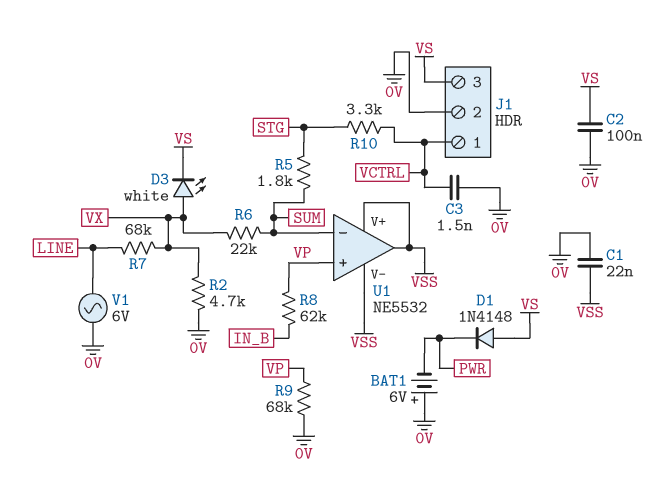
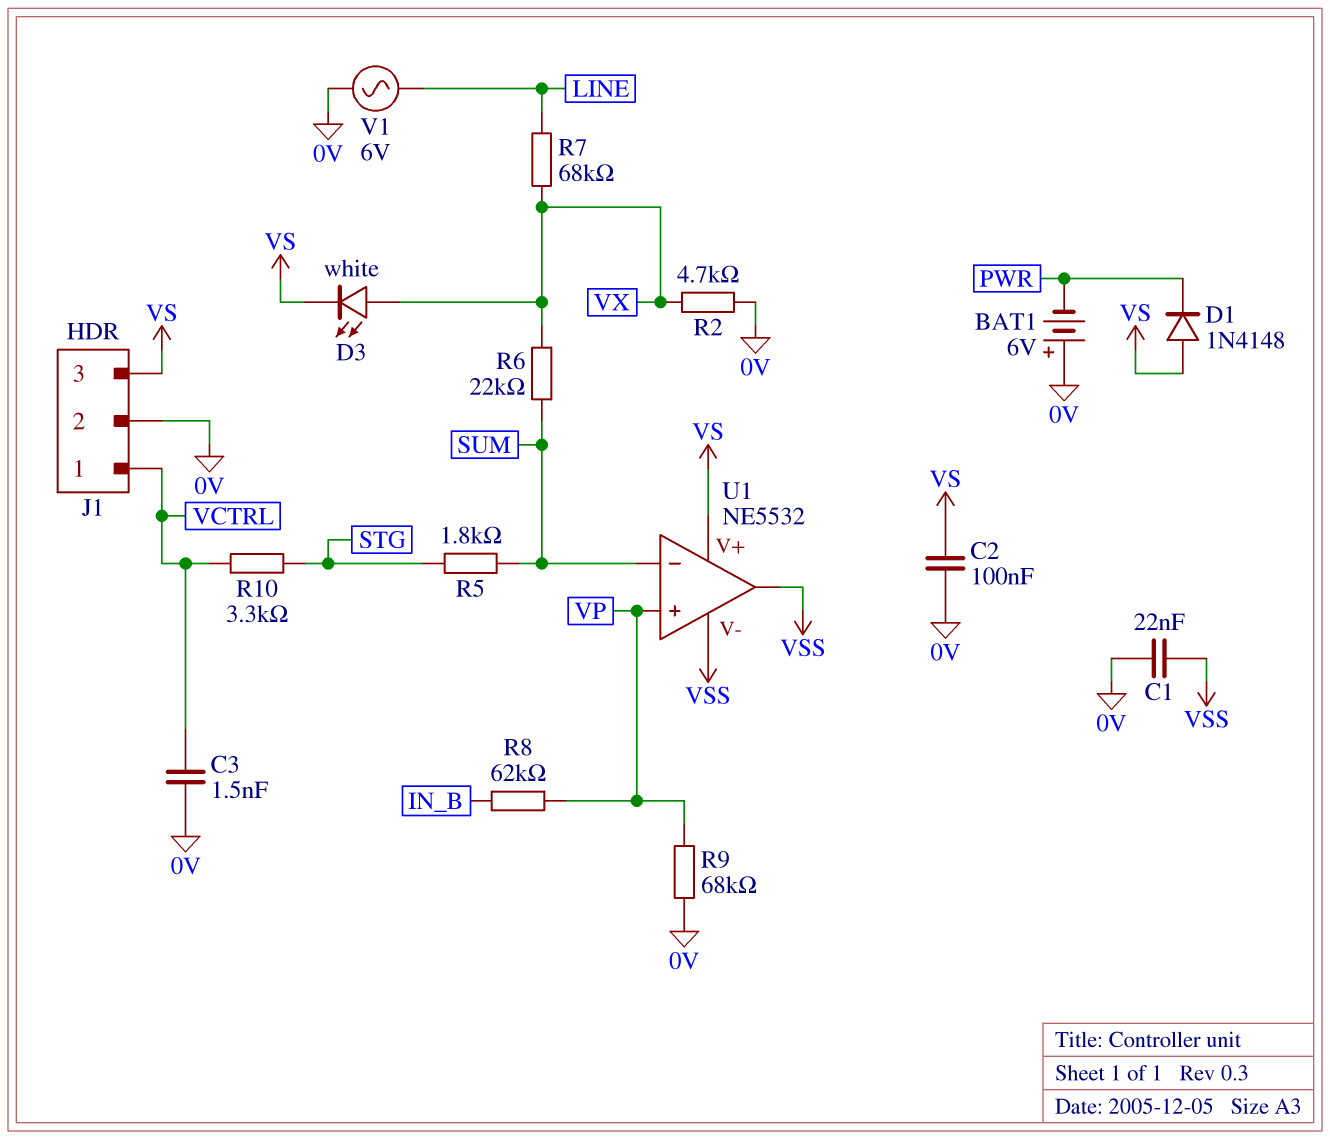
U1 pin V+: VSS -> VS

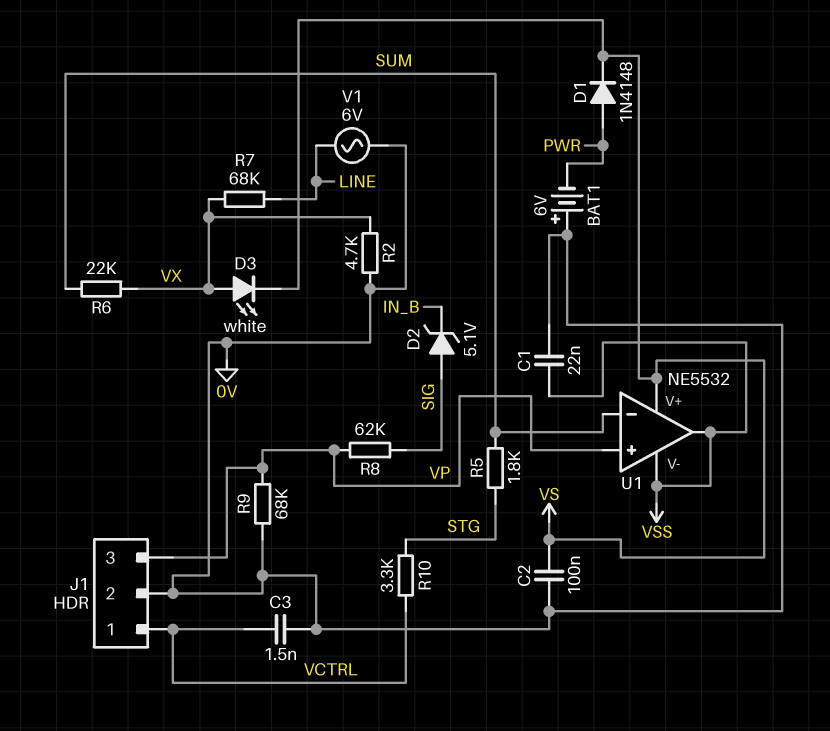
D1: diode 1N4148 (A VS, K PWR) -> diode 1N4148 (A PWR, K VS)
D2: none -> zener 5.1V (A SIG, K IN_B)
J1 pin 3: VS -> VP
R8: 62k (IN_B, VP) -> 62k (SIG, VP)

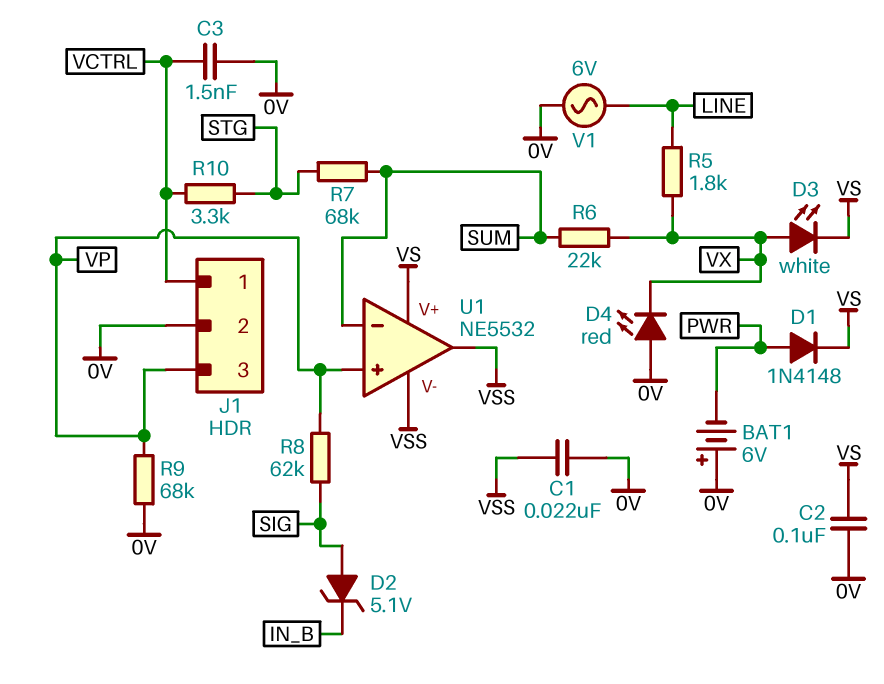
D4: none -> LED red (A 0V, K VX)
R2: 4.7k (0V, VX) -> none
R5: 1.8k (STG, SUM) -> 1.8k (LINE, VX)
R7: 68k (LINE, VX) -> 68k (STG, SUM)

